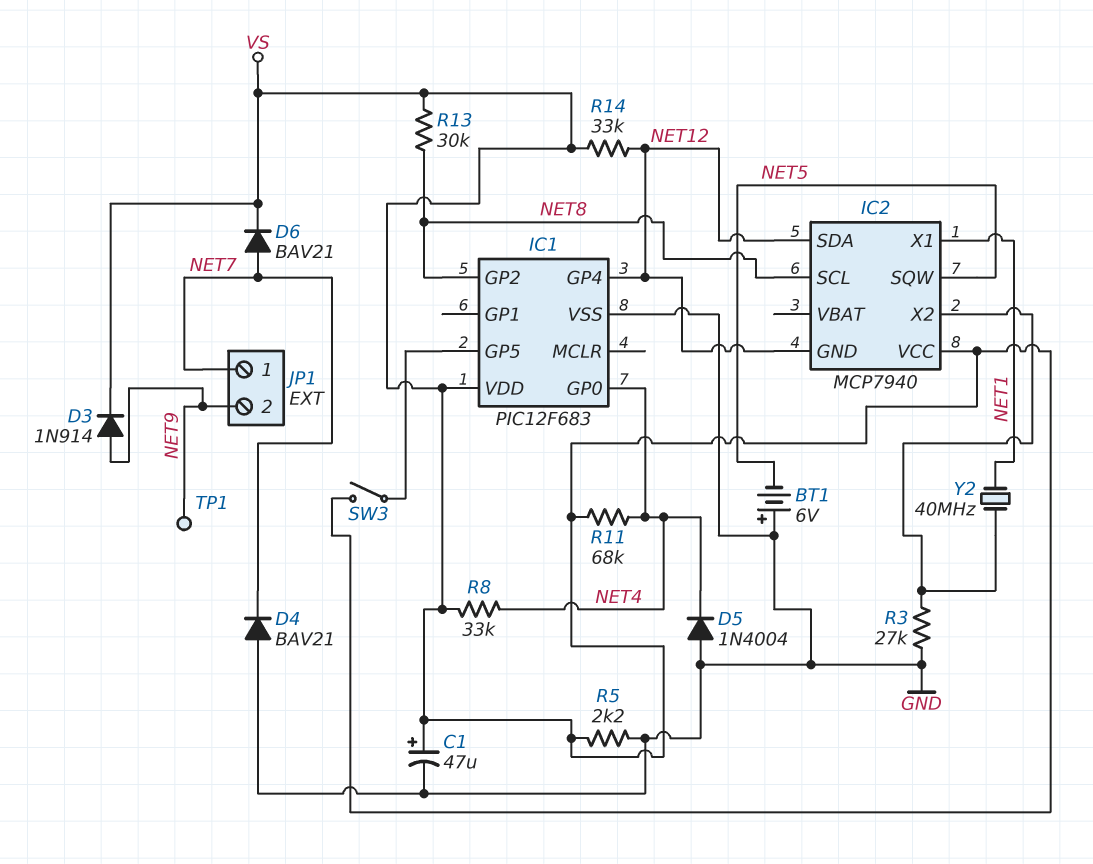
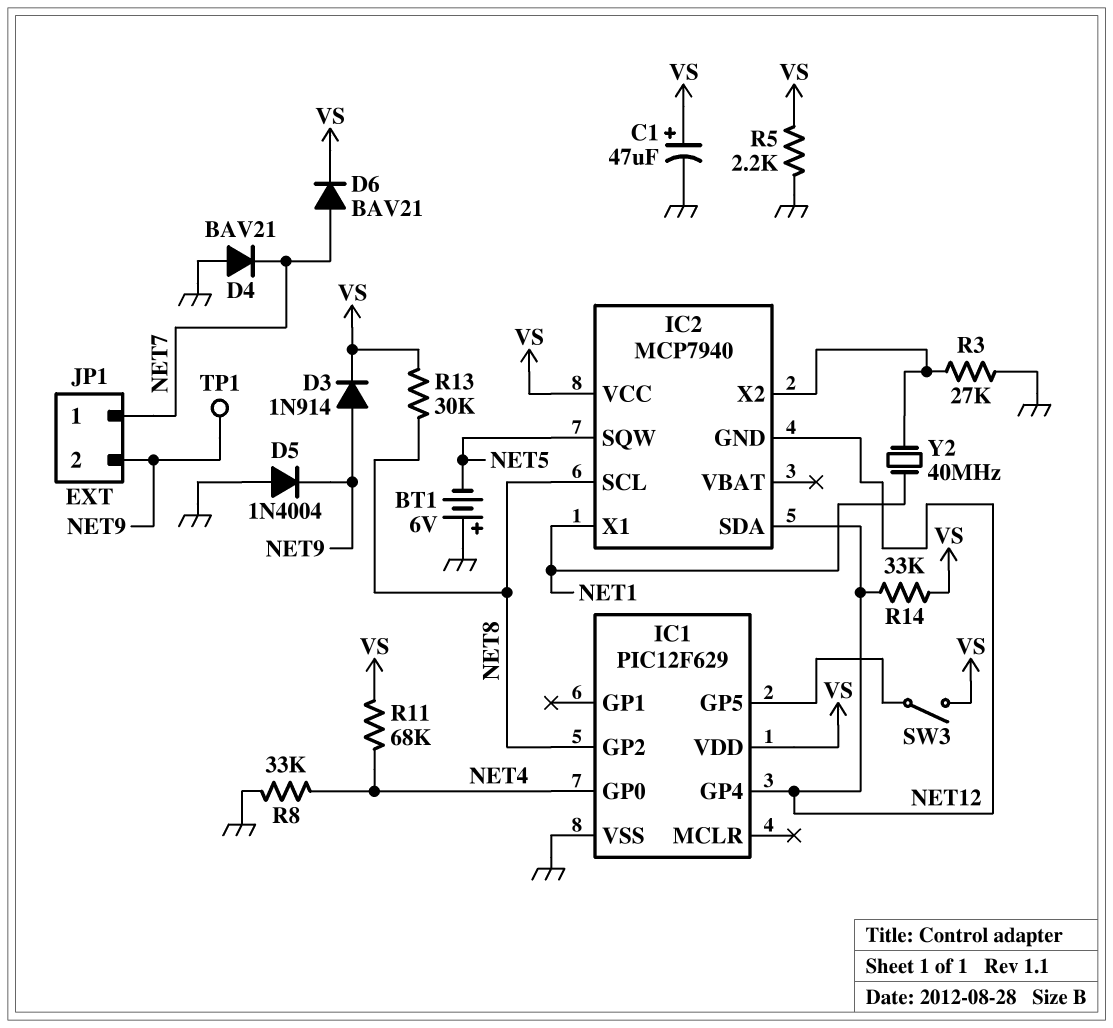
D5: diode 1N4004 (A GND, K NET4) -> diode 1N4004 (A GND, K NET9)
IC1: PIC12F683 -> PIC12F629
R8: 33k (NET4, VS) -> 33k (GND, NET4)

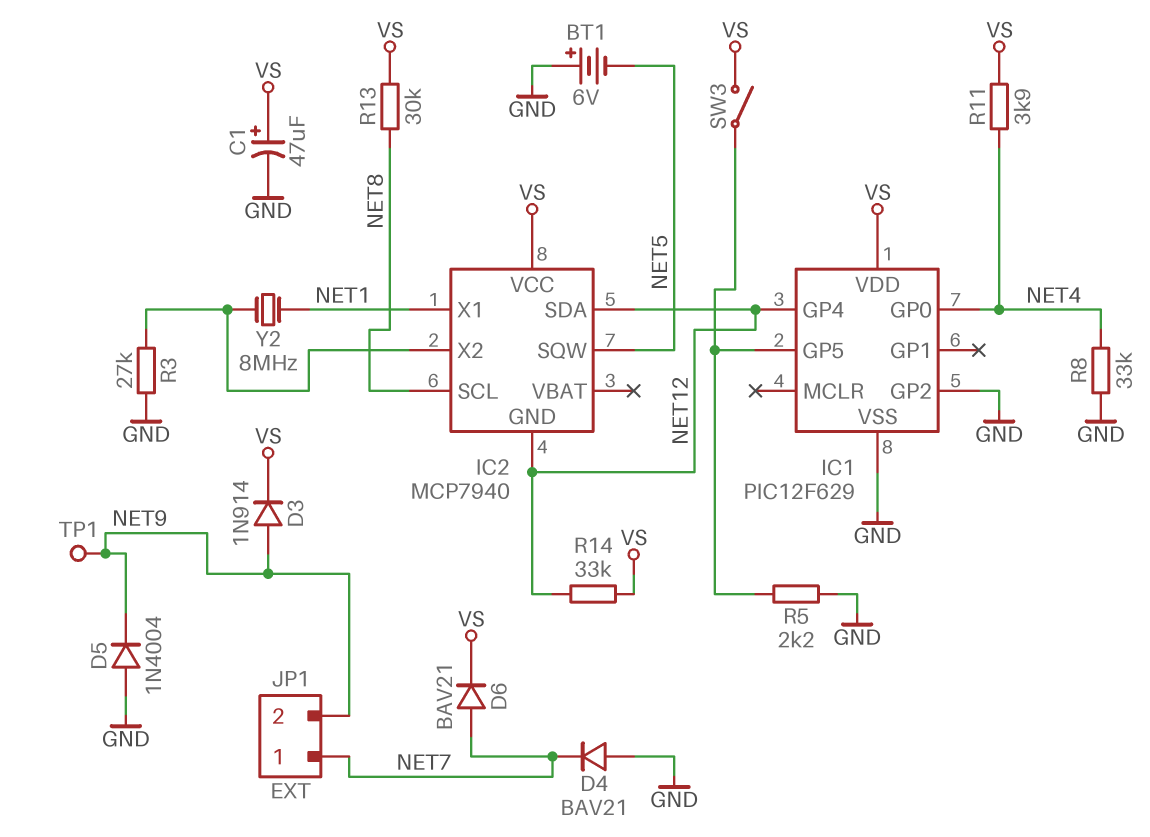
IC1 pin GP2: NET8 -> GND
R5: 2.2k (GND, VS) -> 2.2k (GND, IC1/GP5)
R11: 68k (NET4, VS) -> 3.9k (NET4, VS)
Y2: 40MHz (IC2/X2, NET1) -> 8MHz (IC2/X2, NET1)

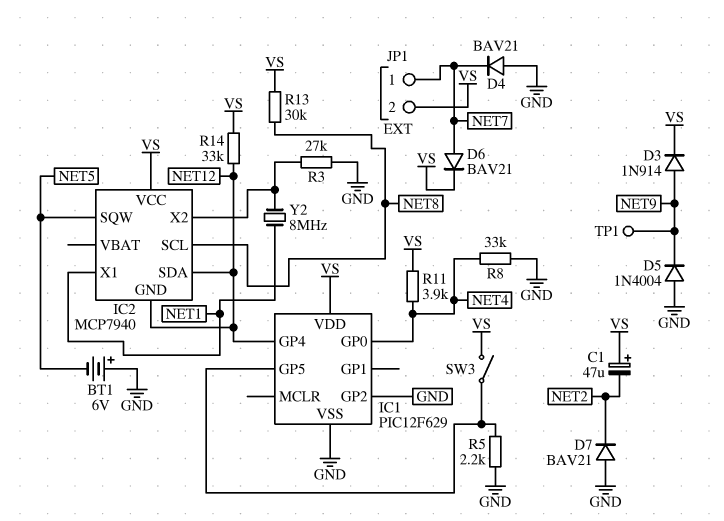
C1: 47uF (plus VS, minus GND) -> 47uF (plus VS, minus NET2)
D7: none -> diode BAV21 (A GND, K NET2)
JP1 pin 2: NET9 -> VS

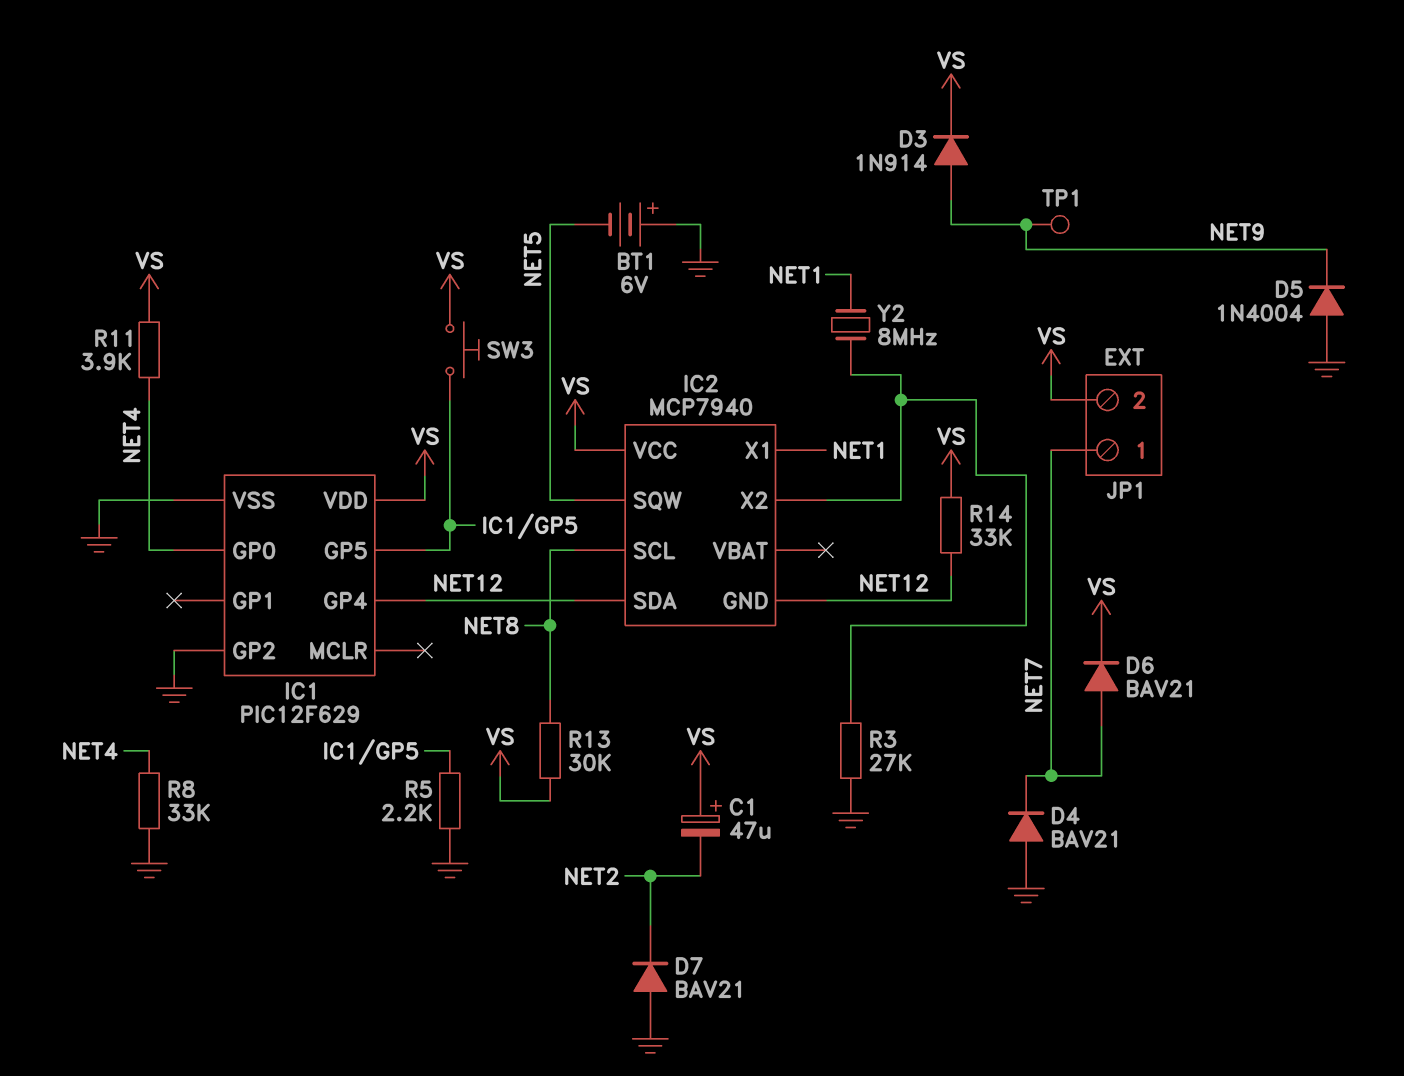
SW3: switch (IC1/GP5, VS) -> button (IC1/GP5, VS)

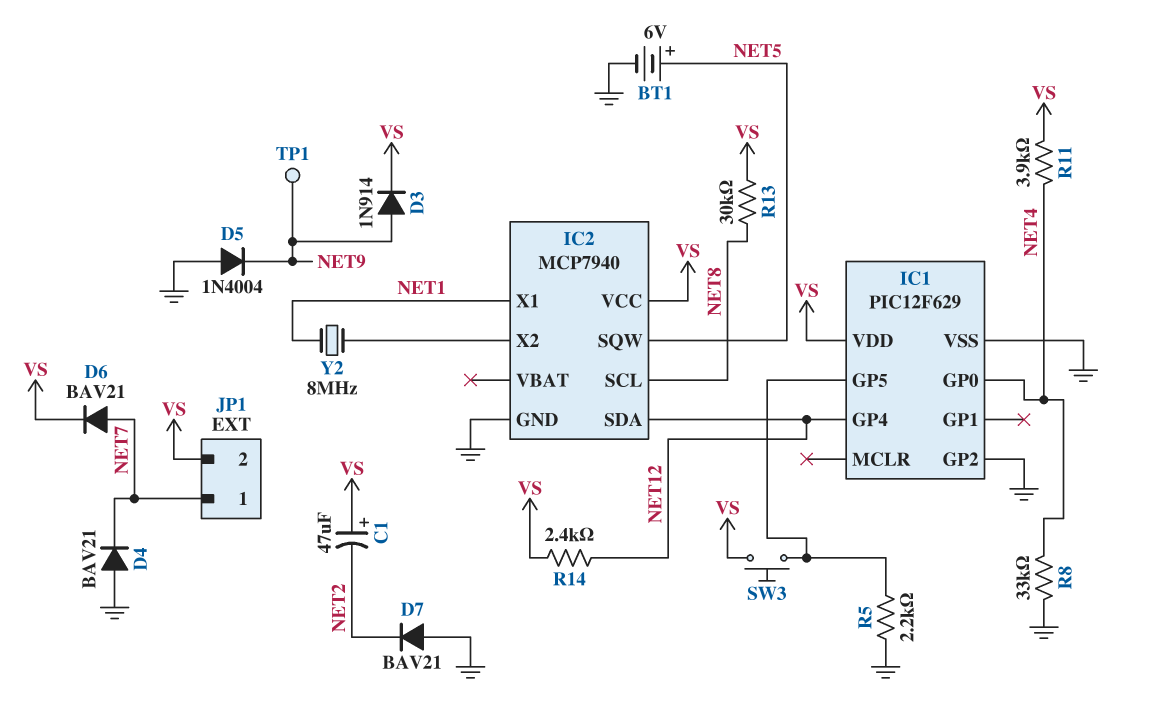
BT1: 6V (plus GND, minus NET5) -> 6V (plus NET5, minus GND)
IC2 pin GND: NET12 -> GND
R3: 27k (GND, IC2/X2) -> none
R14: 33k (NET12, VS) -> 2.4k (NET12, VS)

